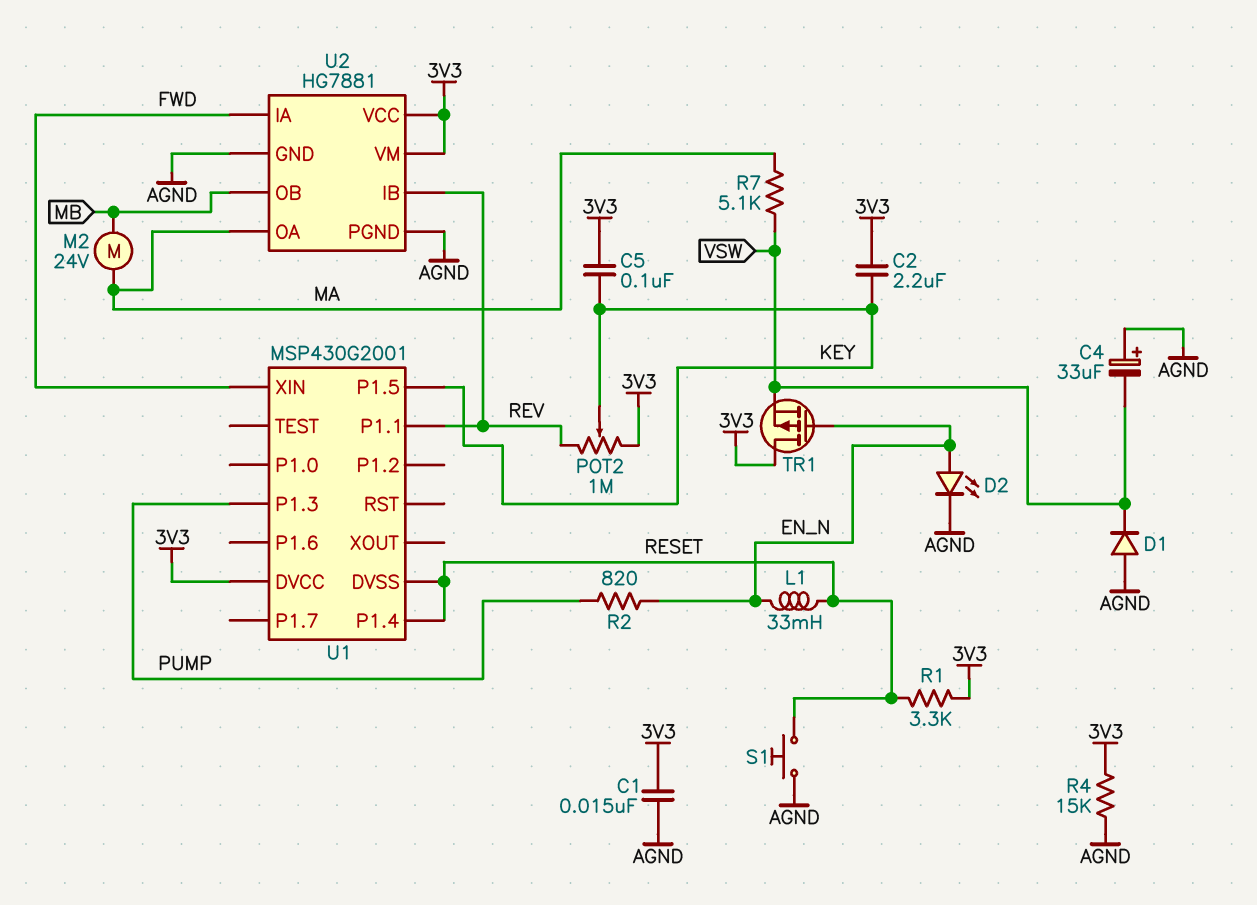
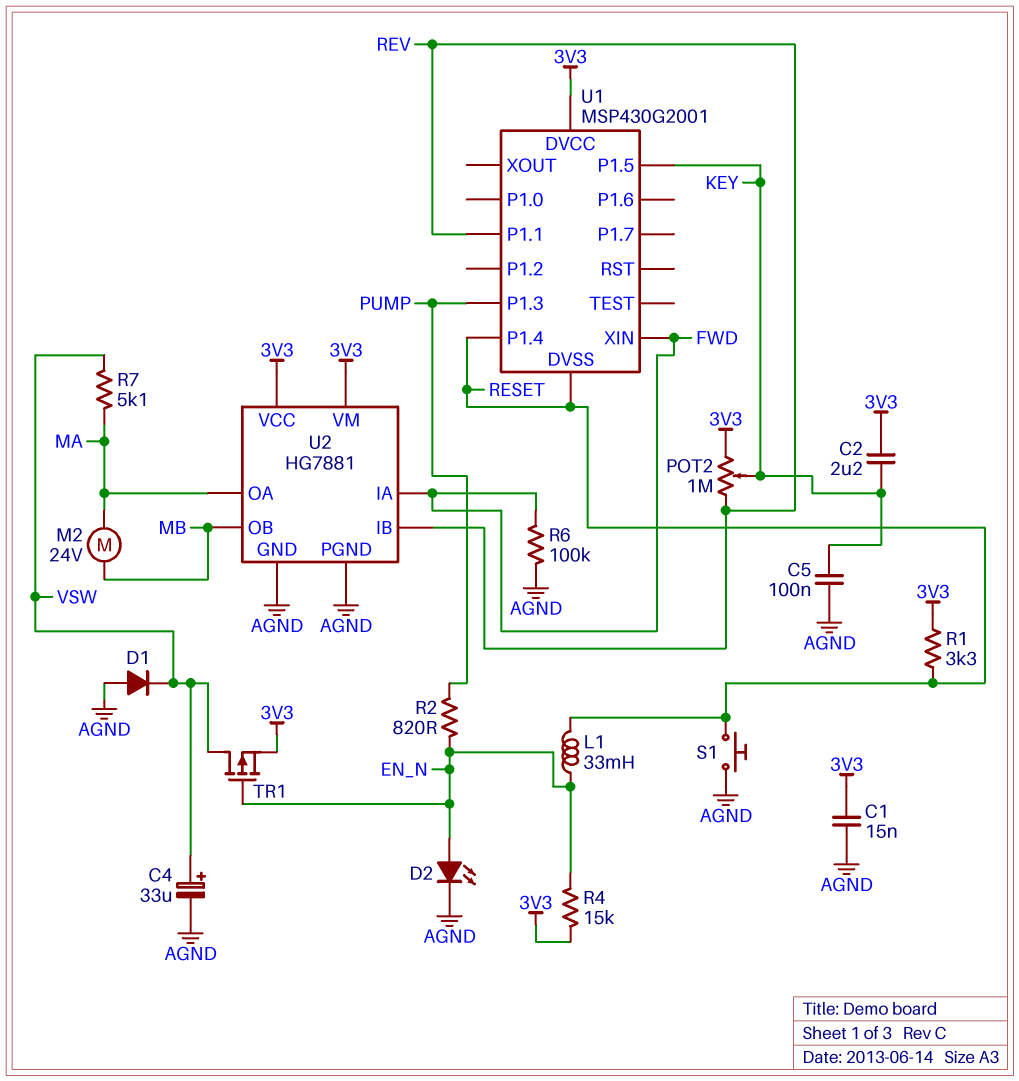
C4: 33uF (plus AGND, minus VSW) -> 33uF (plus VSW, minus AGND)
C5: 100nF (3V3, KEY) -> 100nF (AGND, KEY)
R4: 15k (3V3, AGND) -> 15k (3V3, EN_N)
R6: none -> 100k (AGND, FWD)
TR1: PMOS (G EN_N, D 3V3, S VSW) -> PMOS (G EN_N, D VSW, S 3V3)

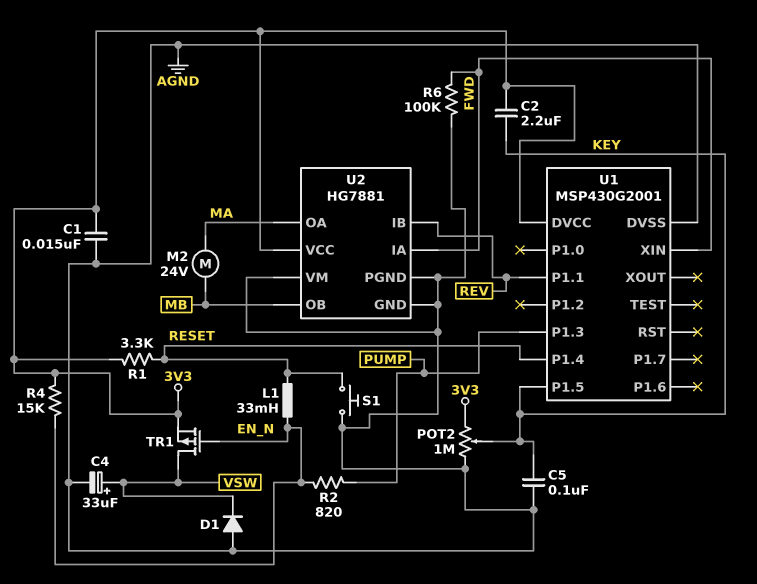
D2: LED (A EN_N, K AGND) -> none
POT2: 1M (3V3, REV, wiper KEY) -> 1M (3V3, AGND, wiper KEY)
R7: 5.1k (MA, VSW) -> none
U1 pin DVSS: RESET -> AGND
U2 pin VM: 3V3 -> AGND

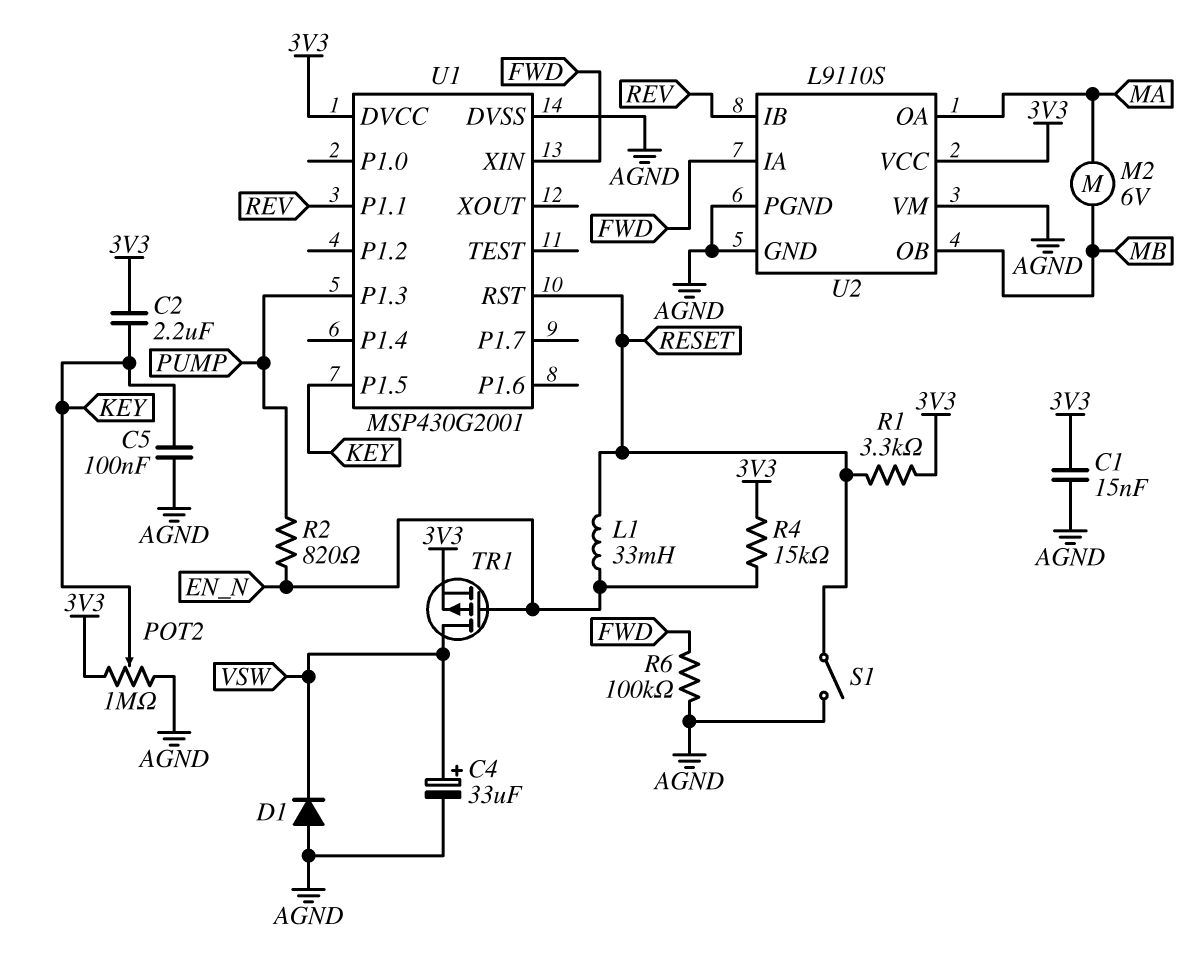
M2: motor 24V (MA, MB) -> motor 6V (MA, MB)
S1: button (AGND, RESET) -> switch (AGND, RESET)
U1 pin P1.4: RESET -> none
U1 pin RST: none -> RESET
U2: HG7881 -> L9110S

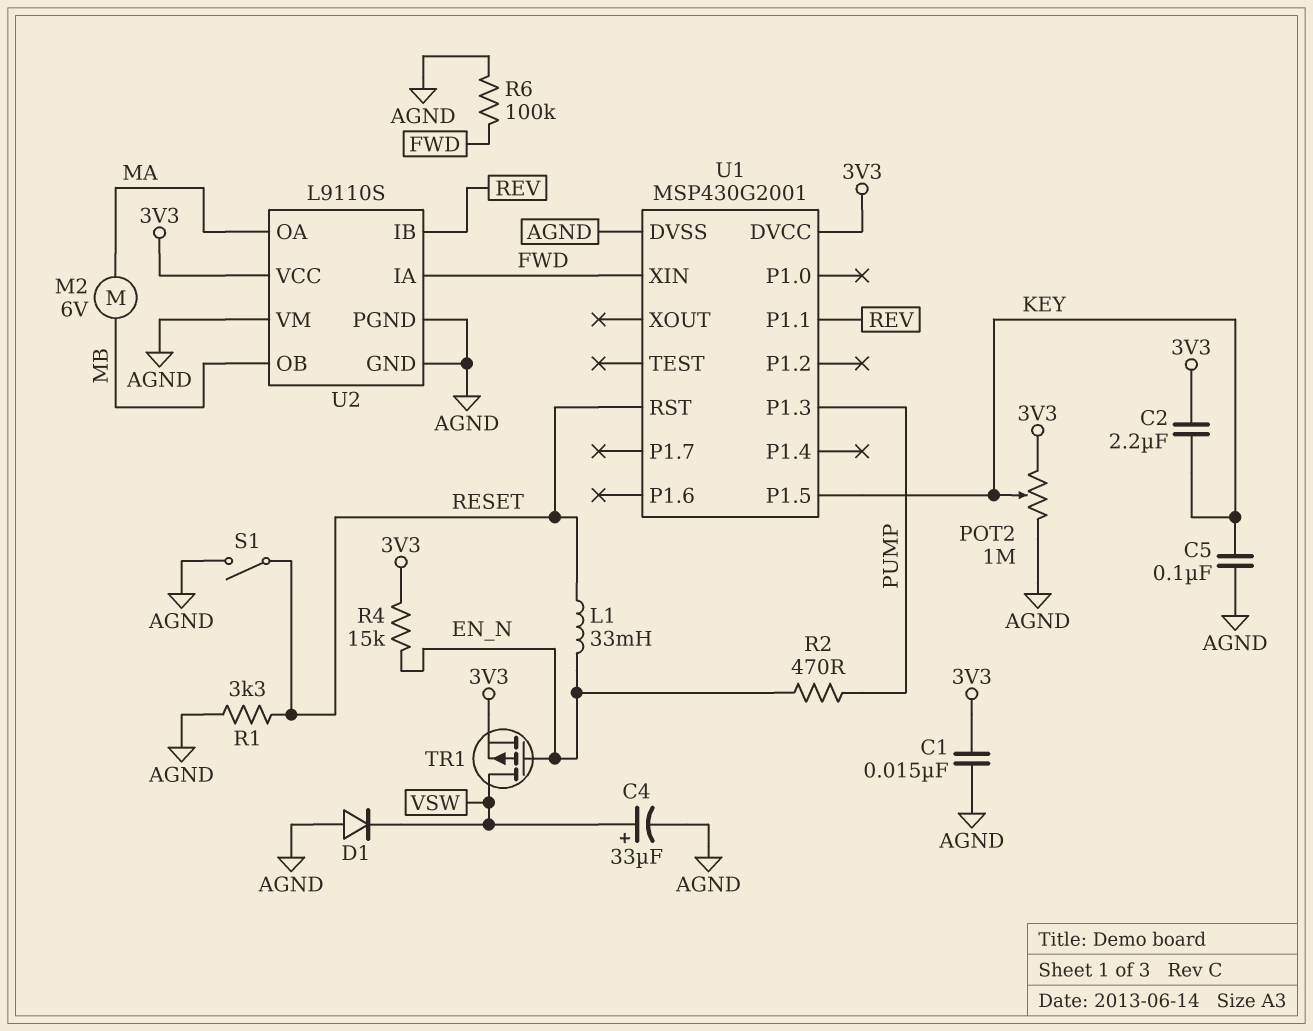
R1: 3.3k (3V3, RESET) -> 3.3k (AGND, RESET)
R2: 820 (EN_N, PUMP) -> 470 (EN_N, PUMP)

